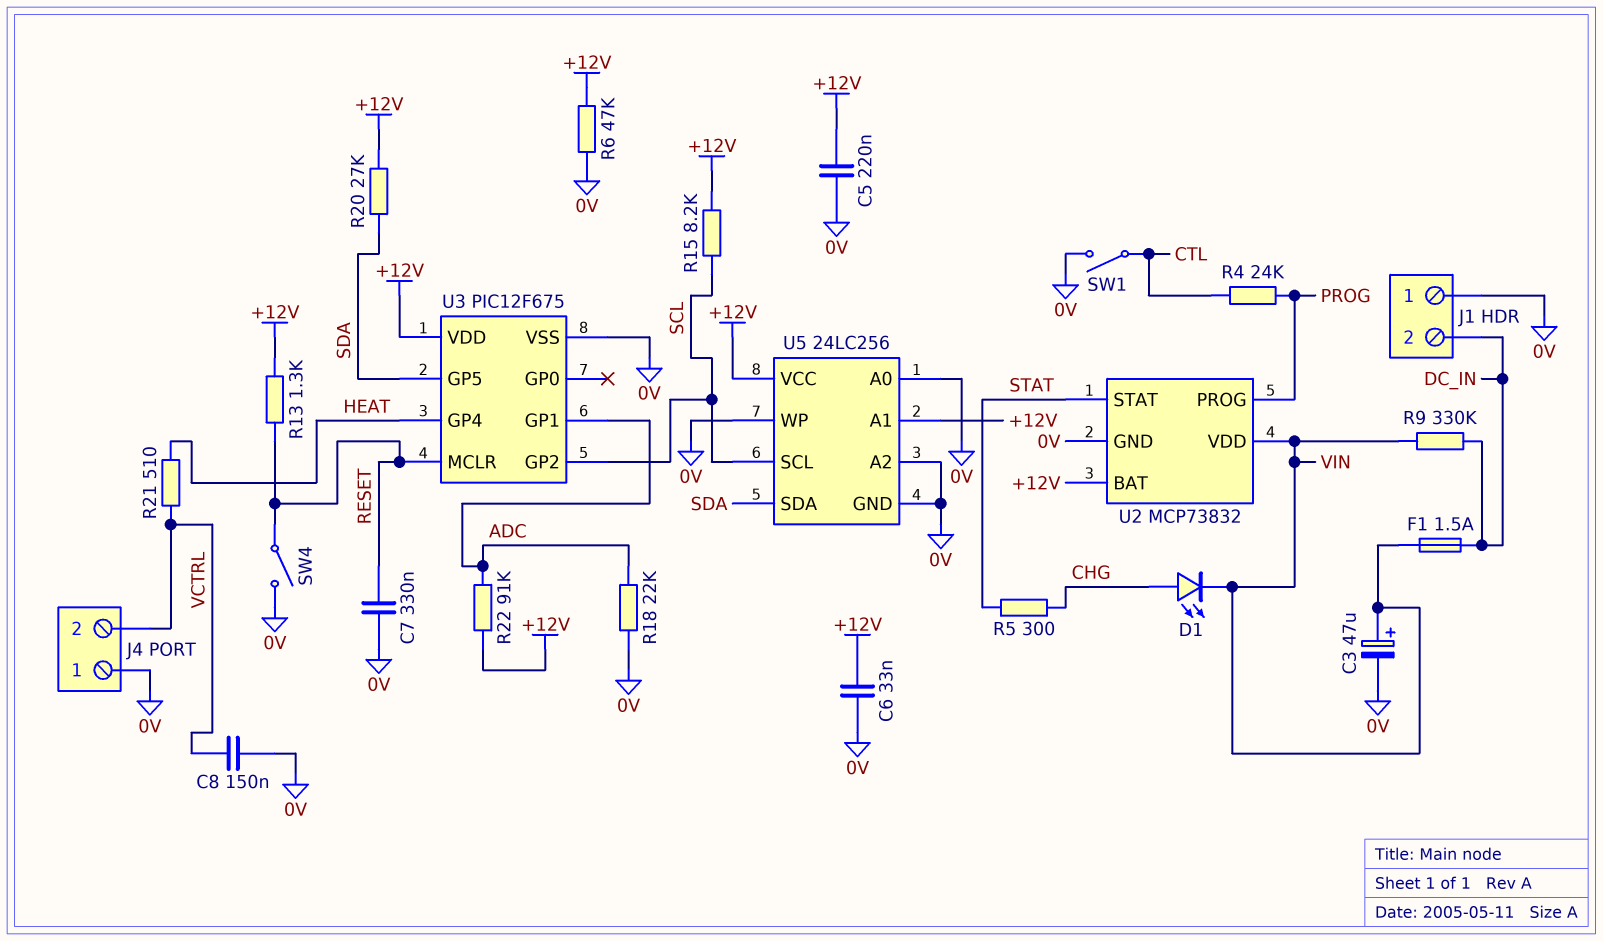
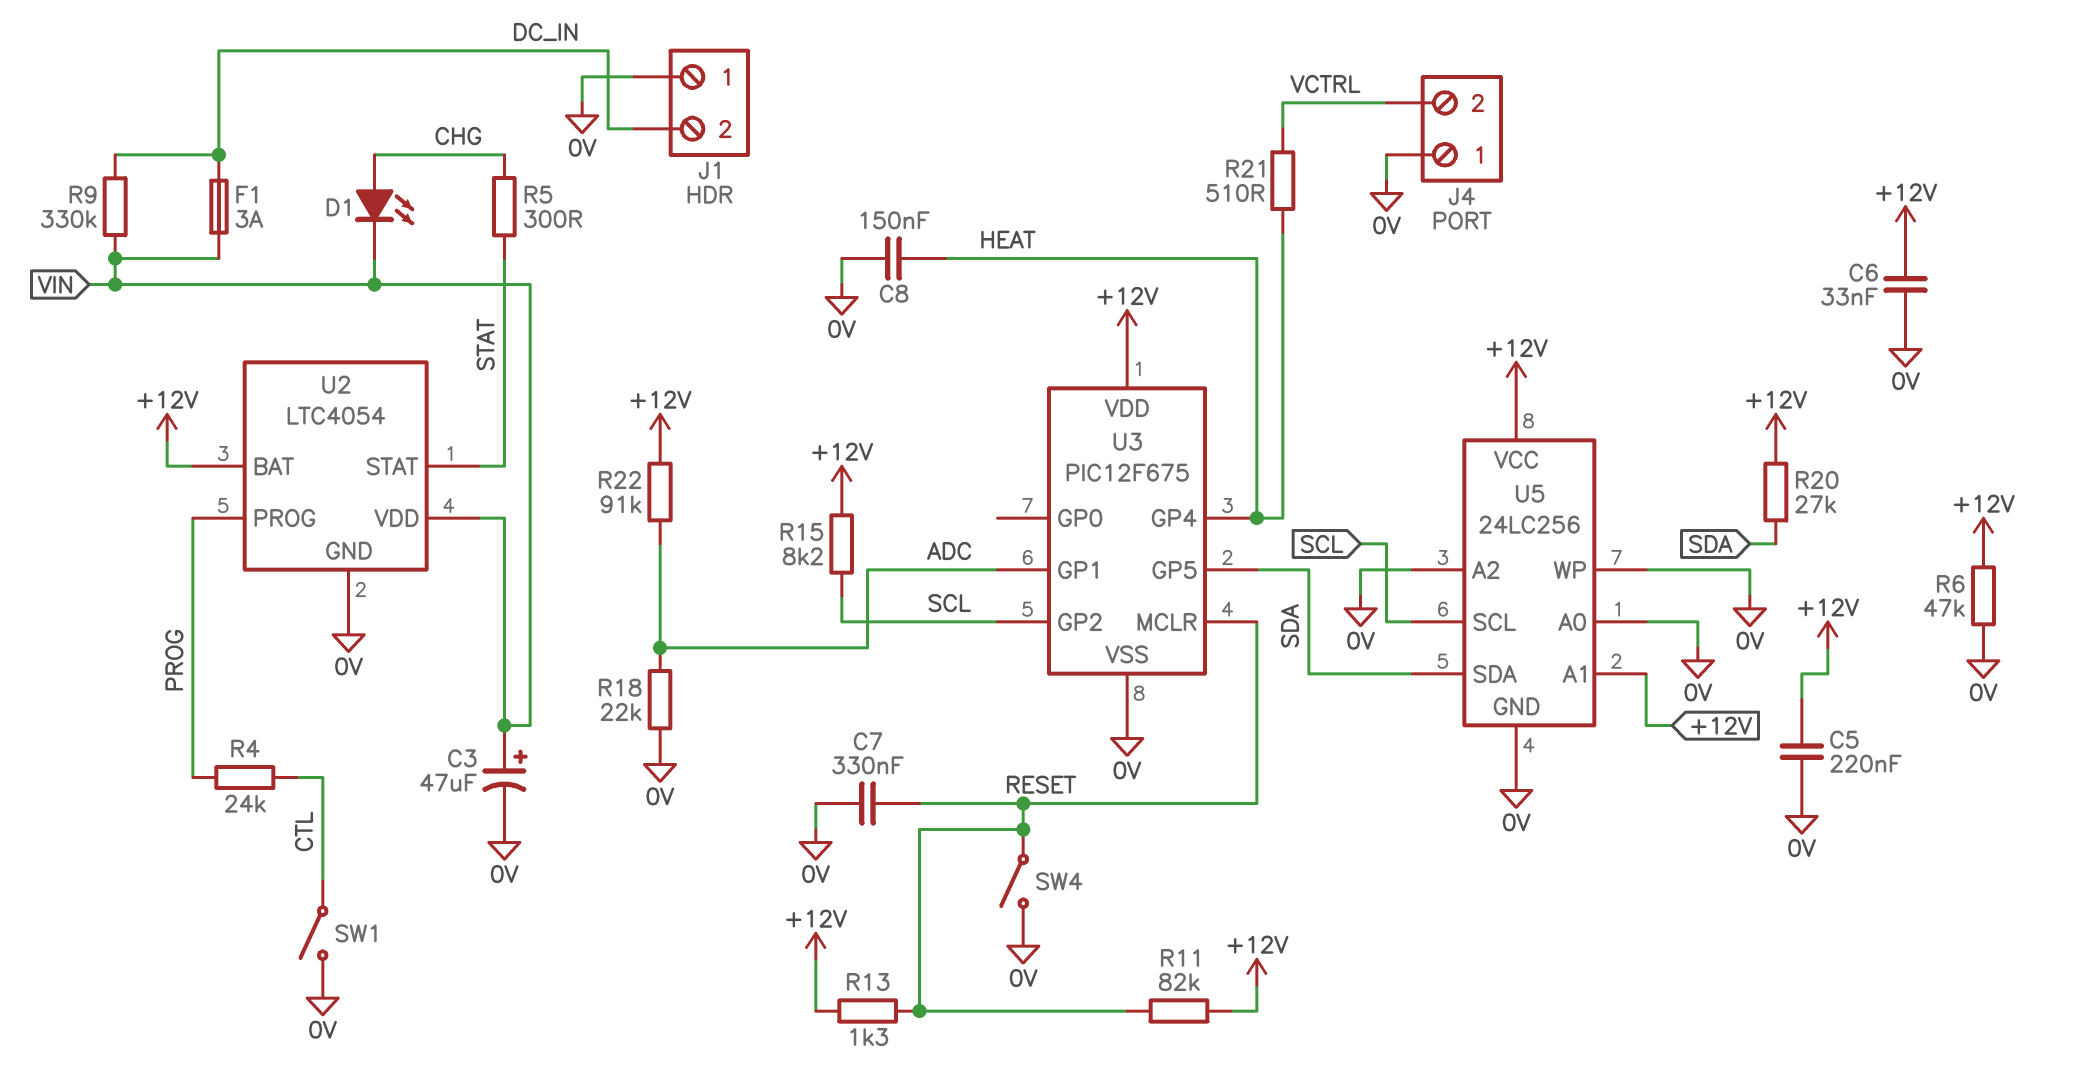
C8: 150nF (0V, VCTRL) -> 150nF (0V, HEAT)
F1: 1.5A (DC_IN, VIN) -> 3A (DC_IN, VIN)
R11: none -> 82k (+12V, RESET)
U2: MCP73832 -> LTC4054

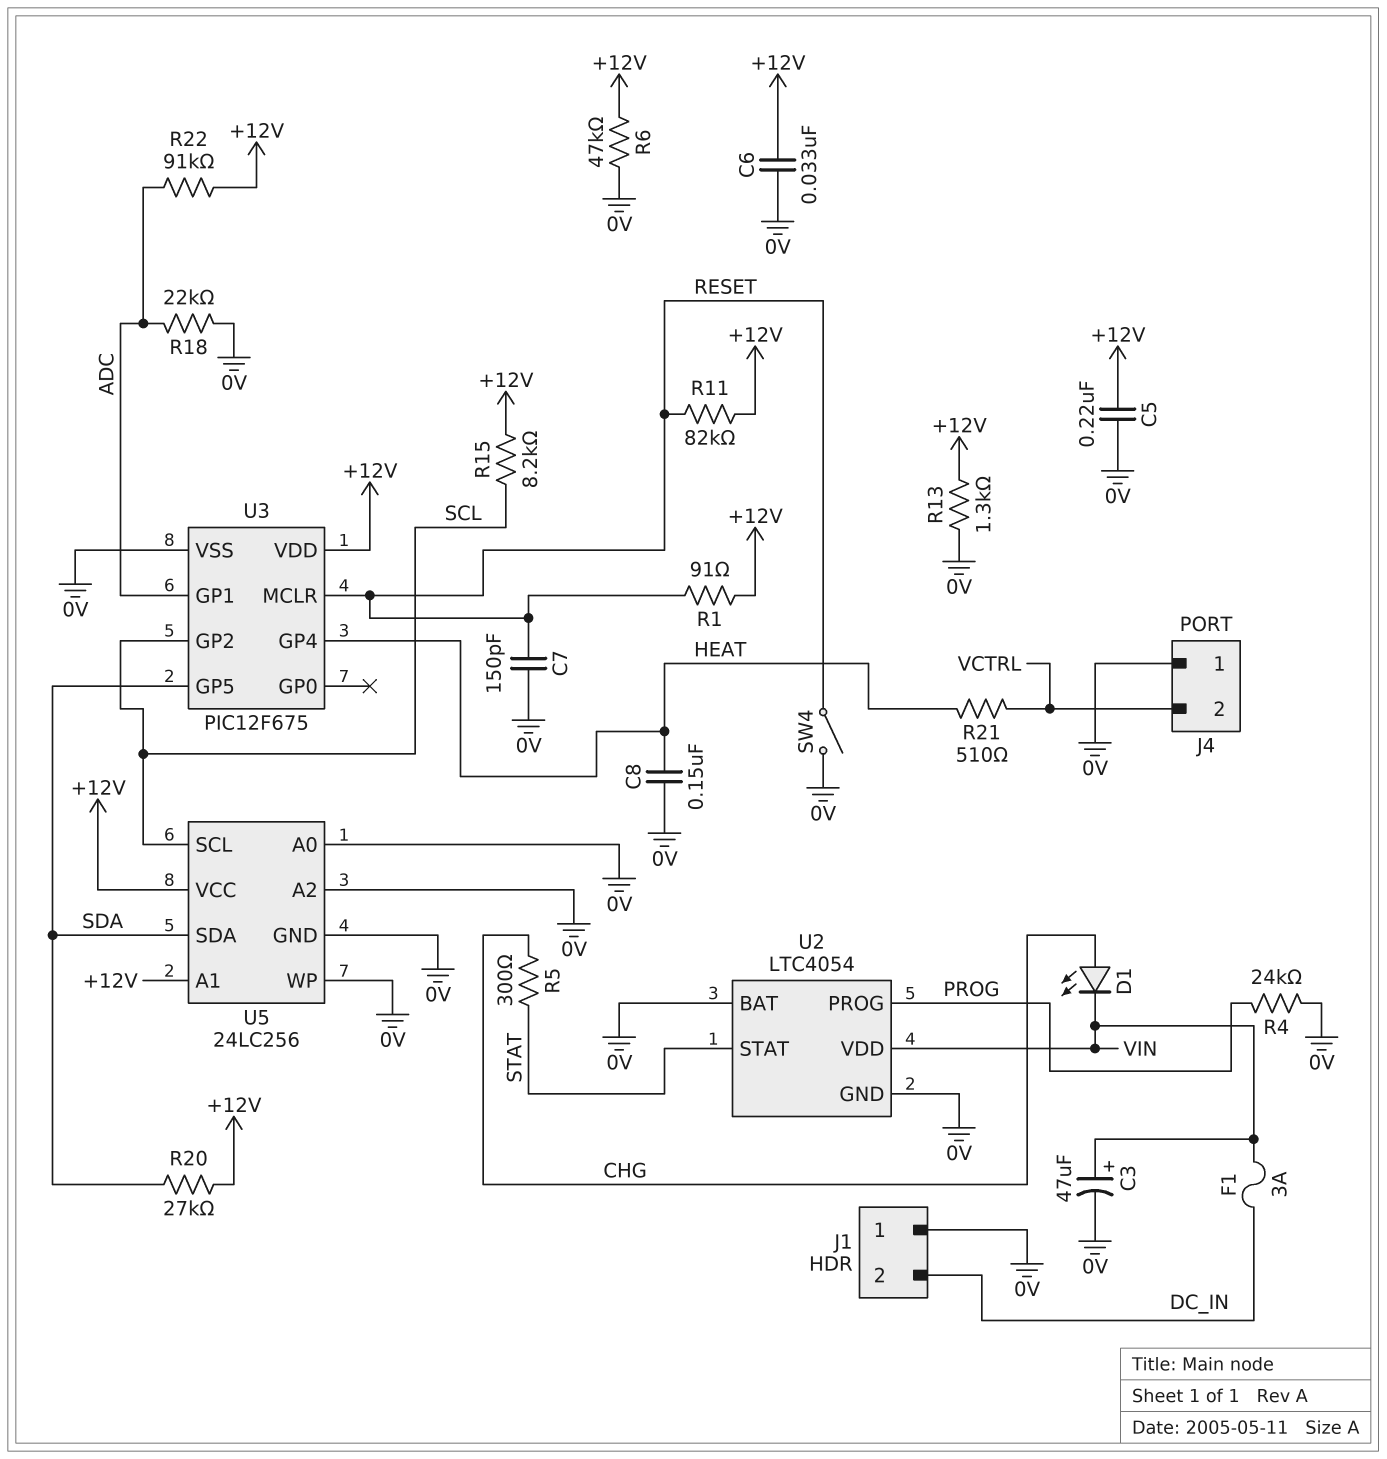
C7: 330nF (0V, RESET) -> 150pF (0V, RESET)
R1: none -> 91 (+12V, RESET)
R4: 24k (CTL, PROG) -> 24k (0V, PROG)
R9: 330k (DC_IN, VIN) -> none
R13: 1.3k (+12V, RESET) -> 1.3k (+12V, 0V)
SW1: switch (0V, CTL) -> none
U2 pin BAT: +12V -> 0V

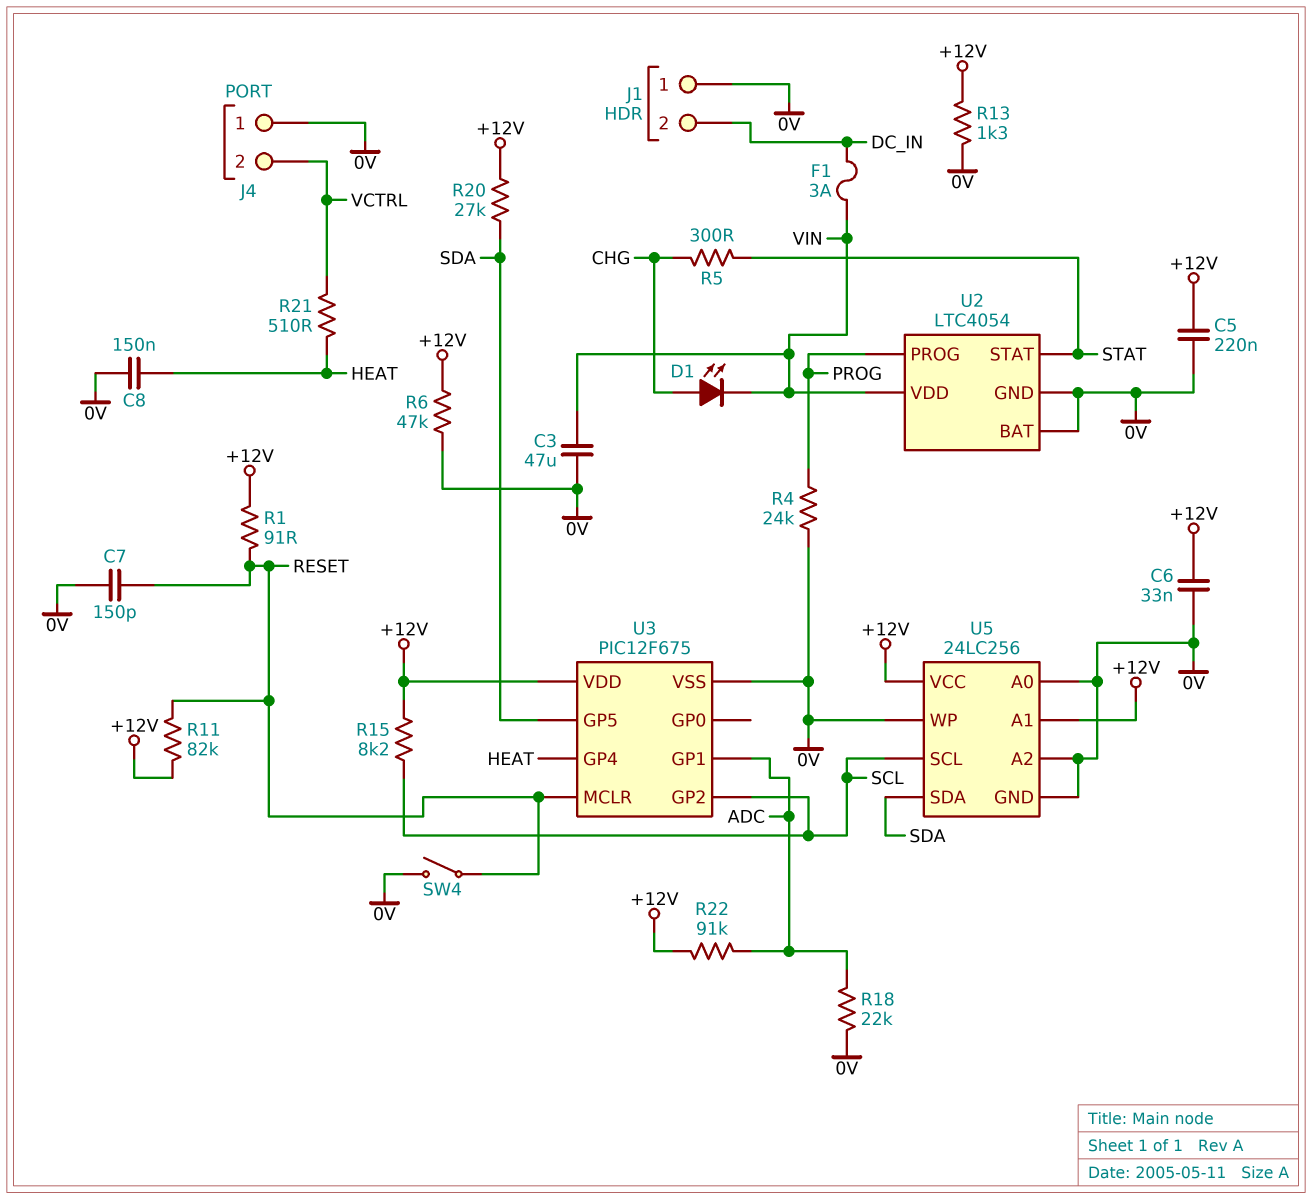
C3: 47uF (plus VIN, minus 0V) -> 47uF (0V, VIN)

